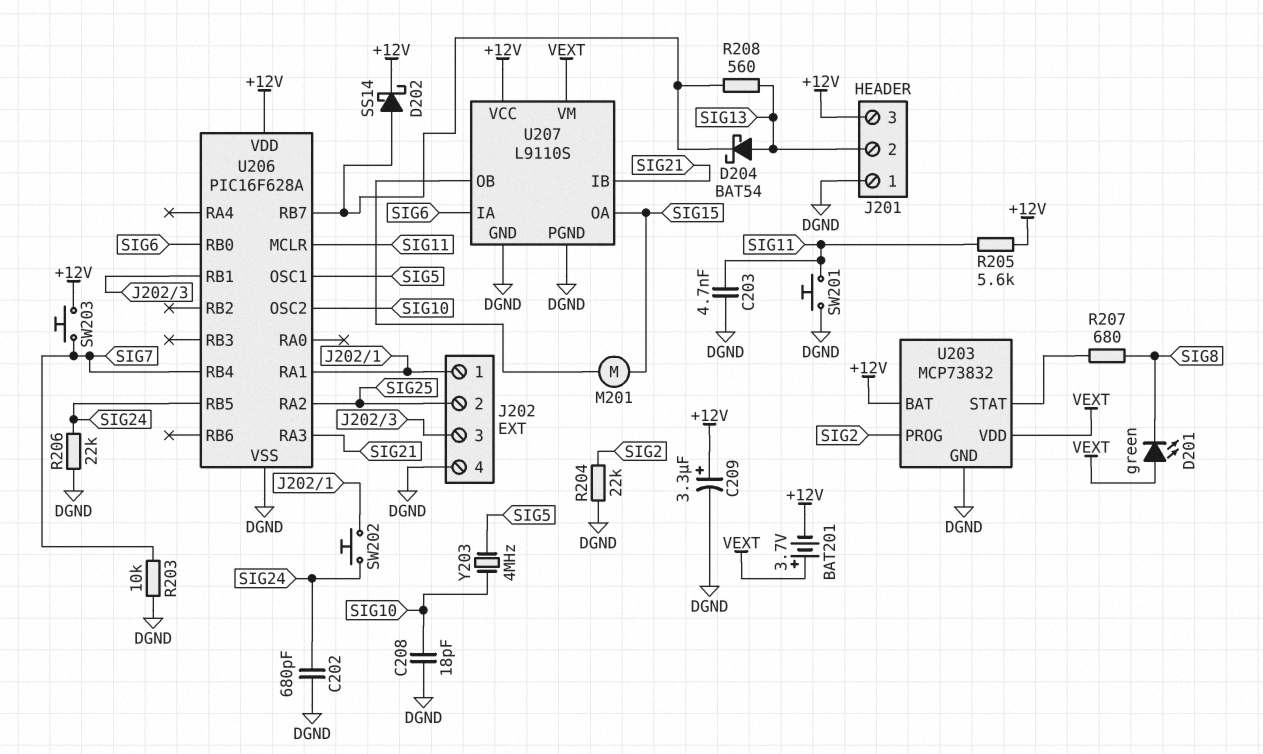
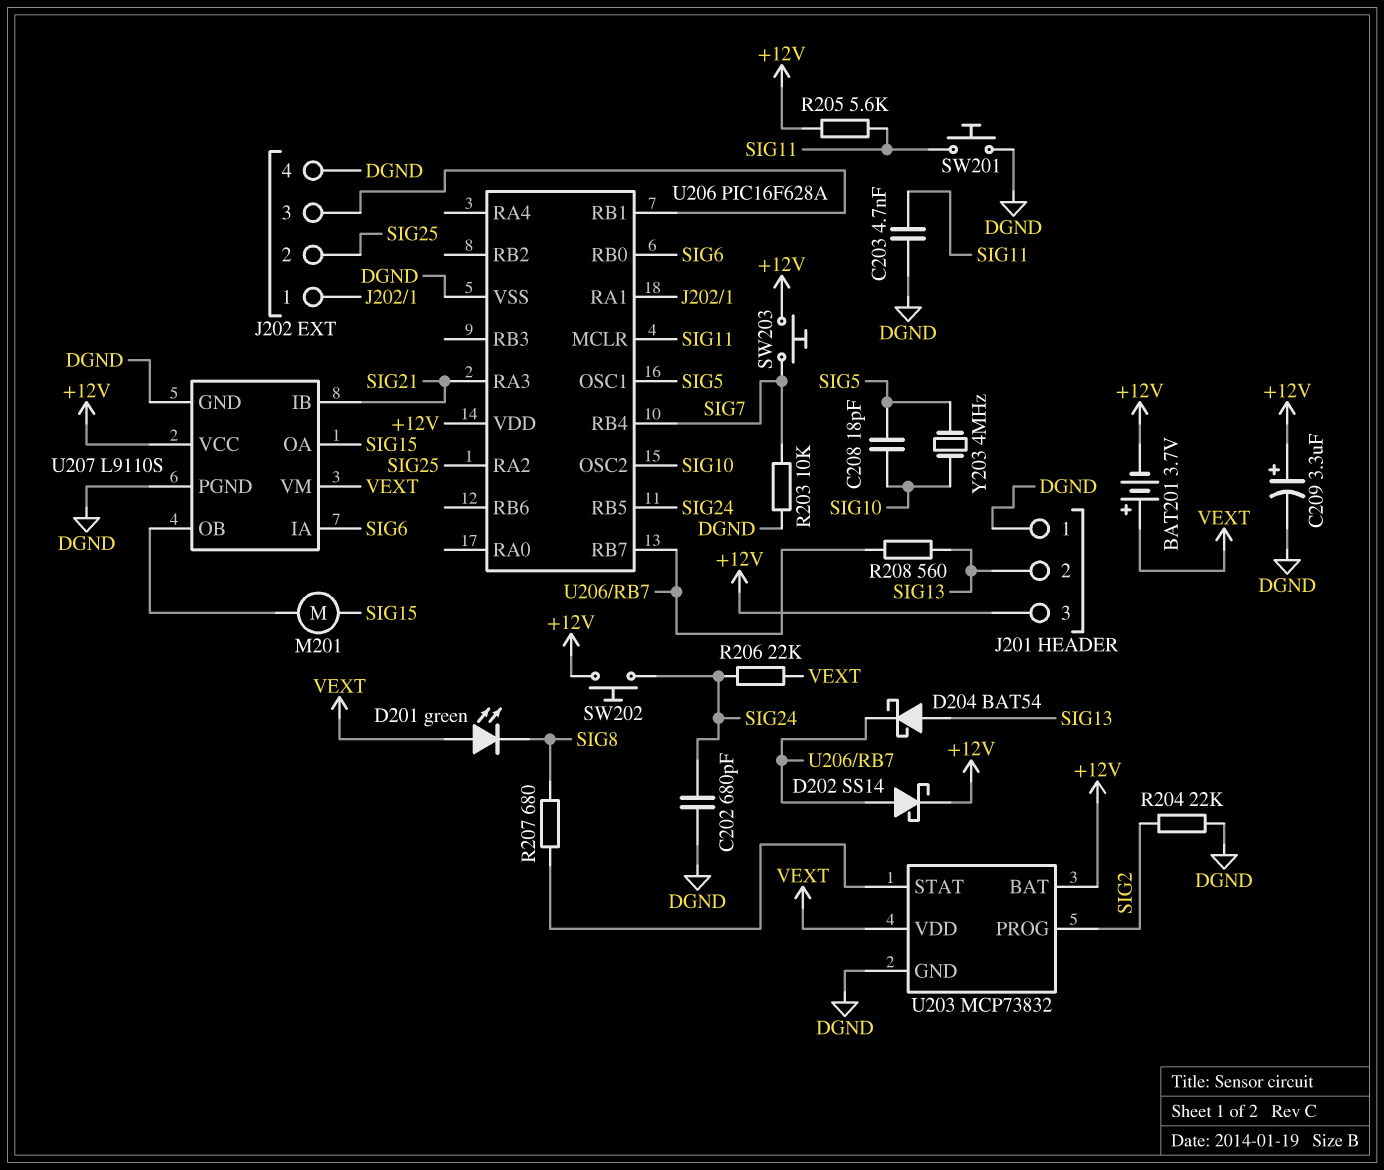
C208: 18pF (DGND, SIG10) -> 18pF (SIG5, SIG10)
R206: 22k (DGND, SIG24) -> 22k (SIG24, VEXT)
SW202: button (J202/1, SIG24) -> button (+12V, SIG24)

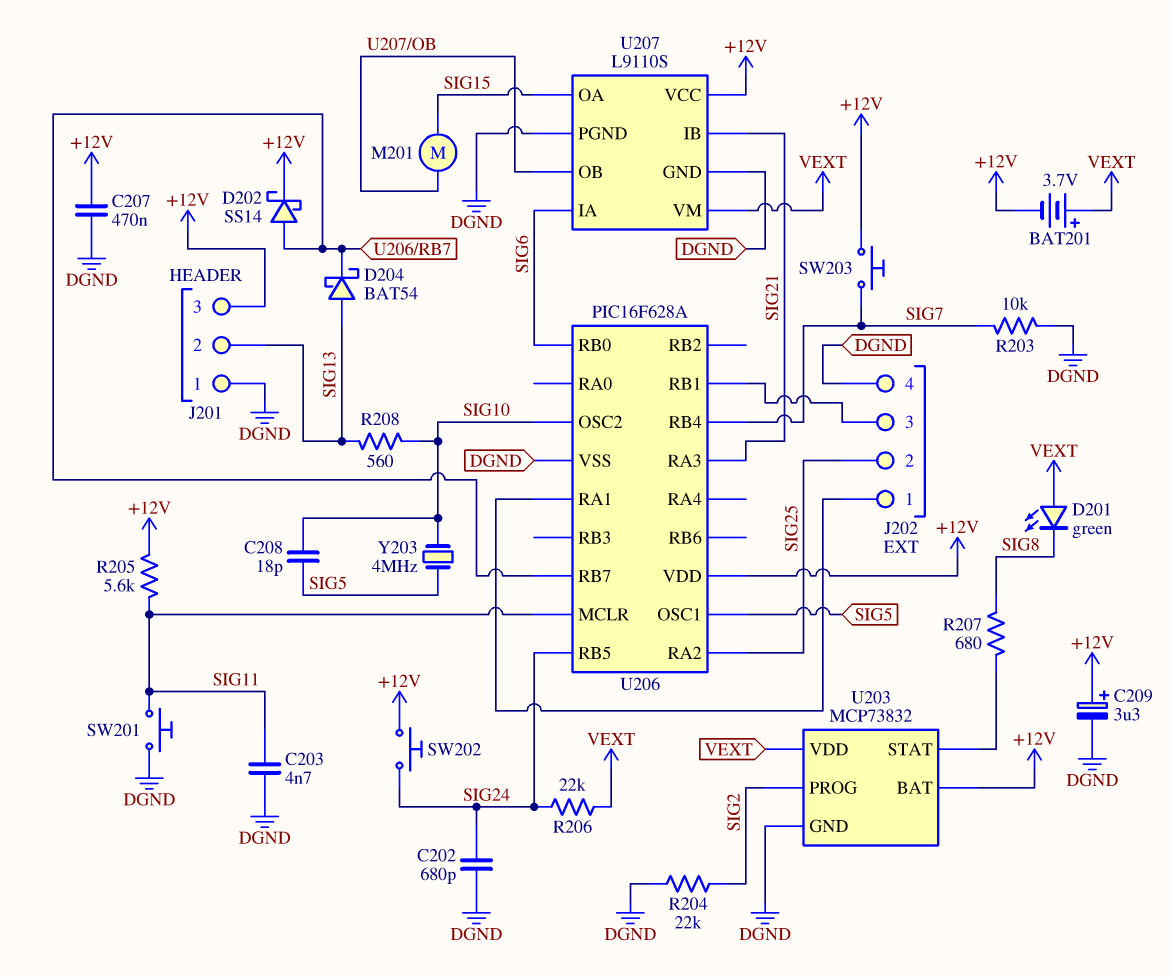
C207: none -> 470nF (+12V, DGND)
R208: 560 (SIG13, U206/RB7) -> 560 (SIG10, SIG13)

